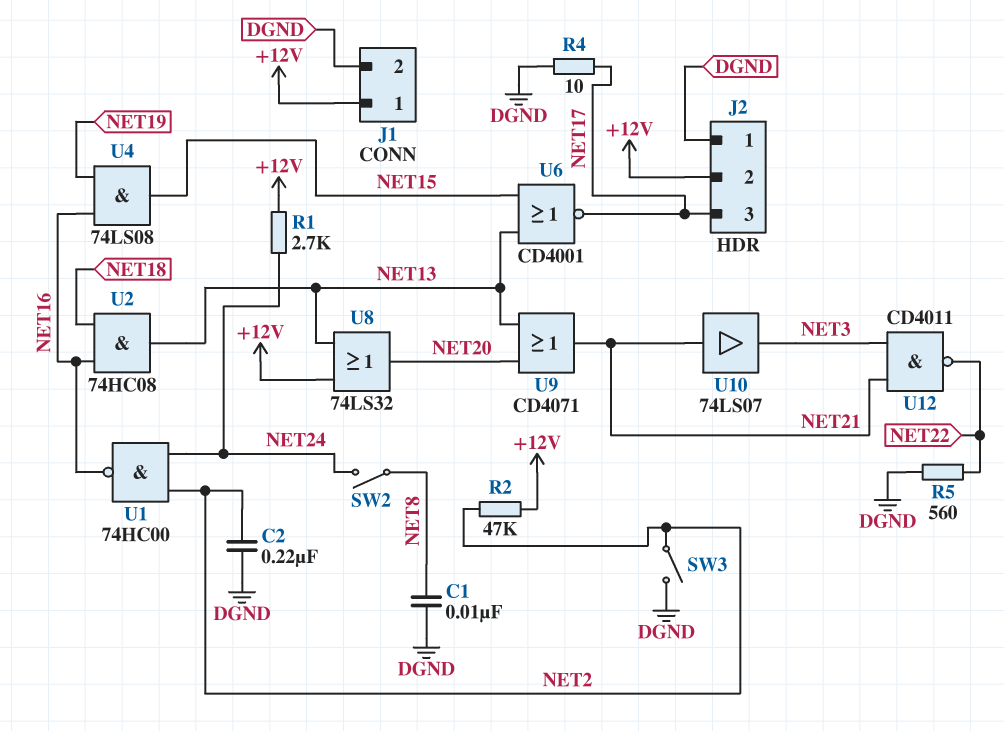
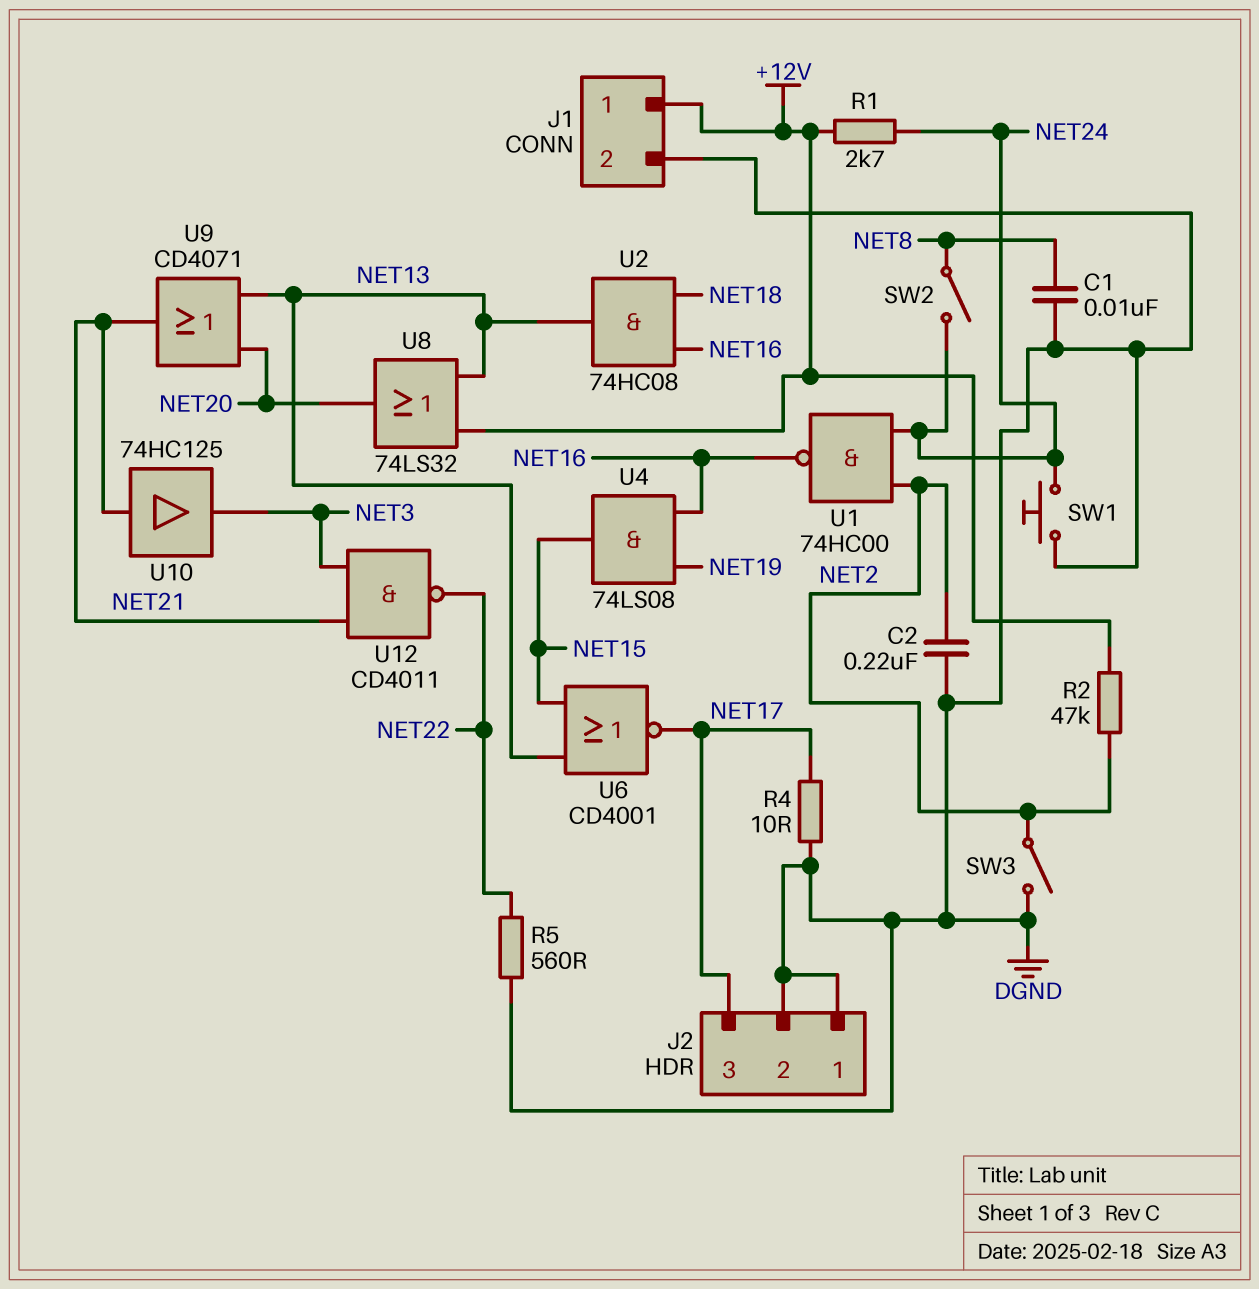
J2 pin 2: +12V -> DGND
SW1: none -> button (DGND, NET24)
U10: buffer 74LS07 (in NET21, out NET3) -> buffer 74HC125 (in NET21, out NET3)

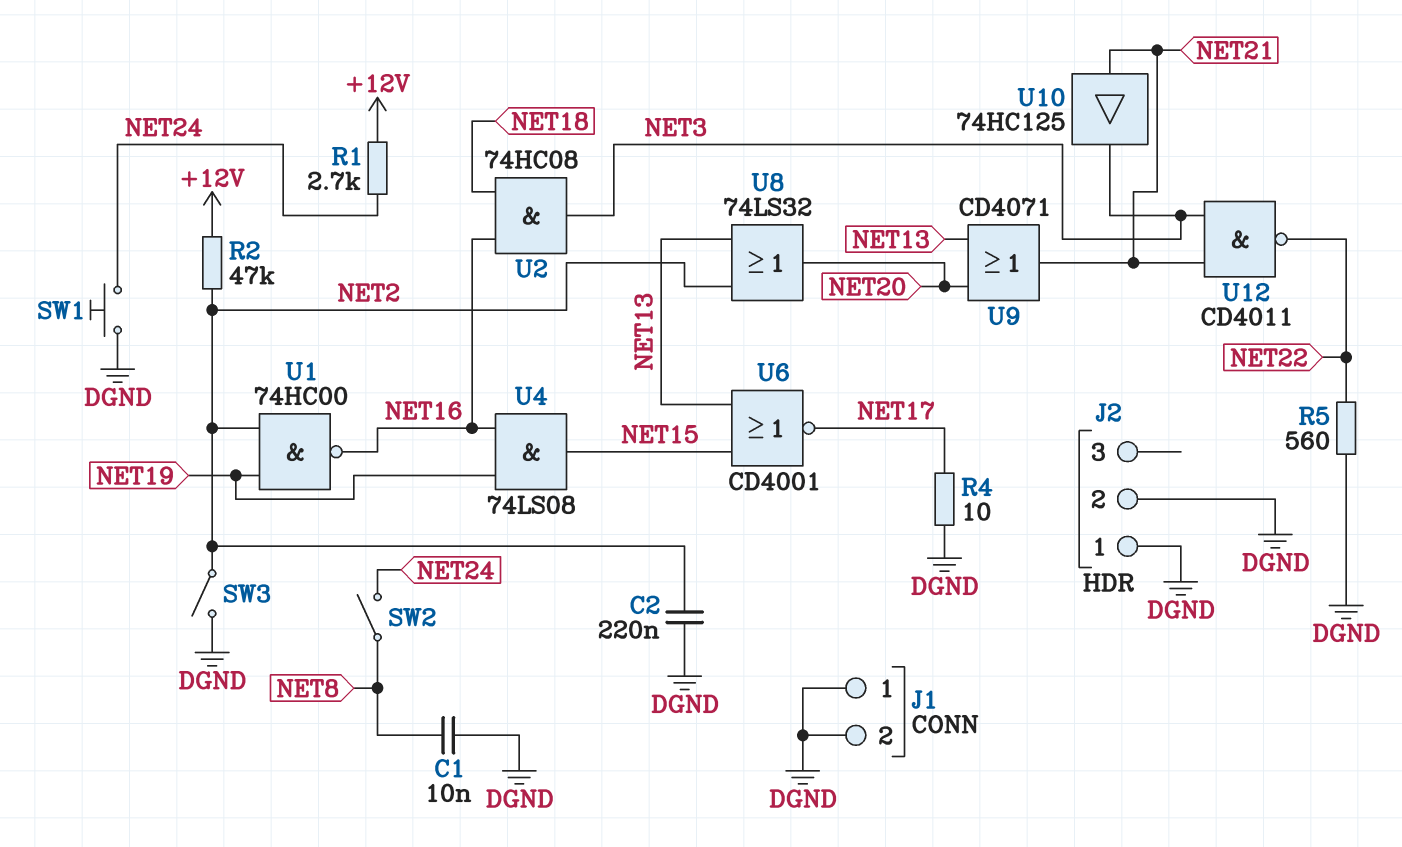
J1 pin 1: +12V -> DGND
J2 pin 3: NET17 -> none
U1: NAND 74HC00 (in NET2, in NET24, out NET16) -> NAND 74HC00 (in NET2, in NET19, out NET16)
U2: AND 74HC08 (in NET16, in NET18, out NET13) -> AND 74HC08 (in NET16, in NET18, out NET3)
U8: OR 74LS32 (in +12V, in NET13, out NET20) -> OR 74LS32 (in NET2, in NET13, out NET20)

